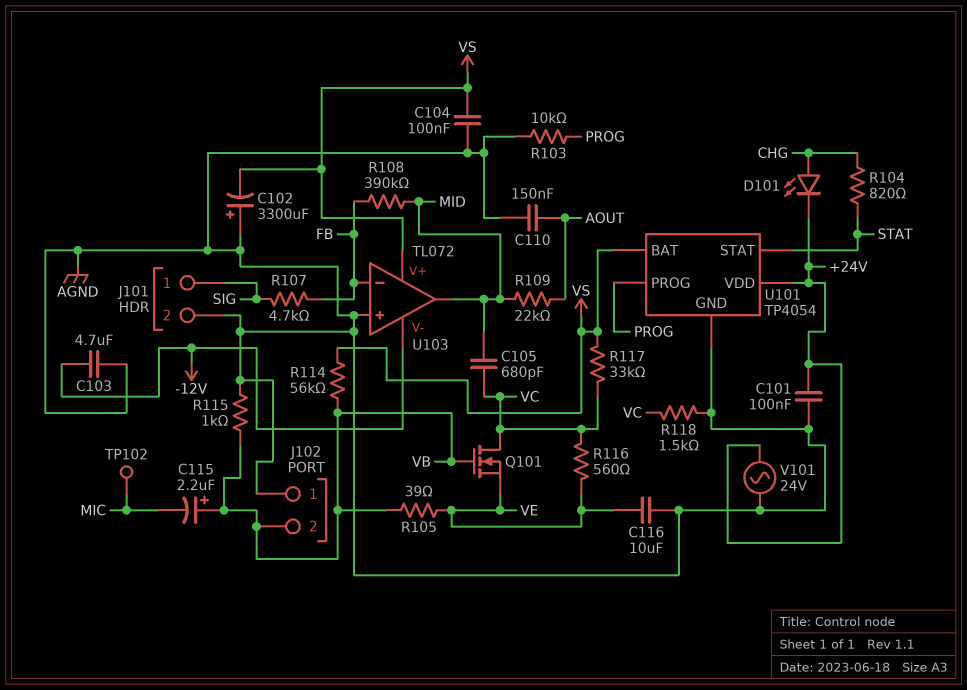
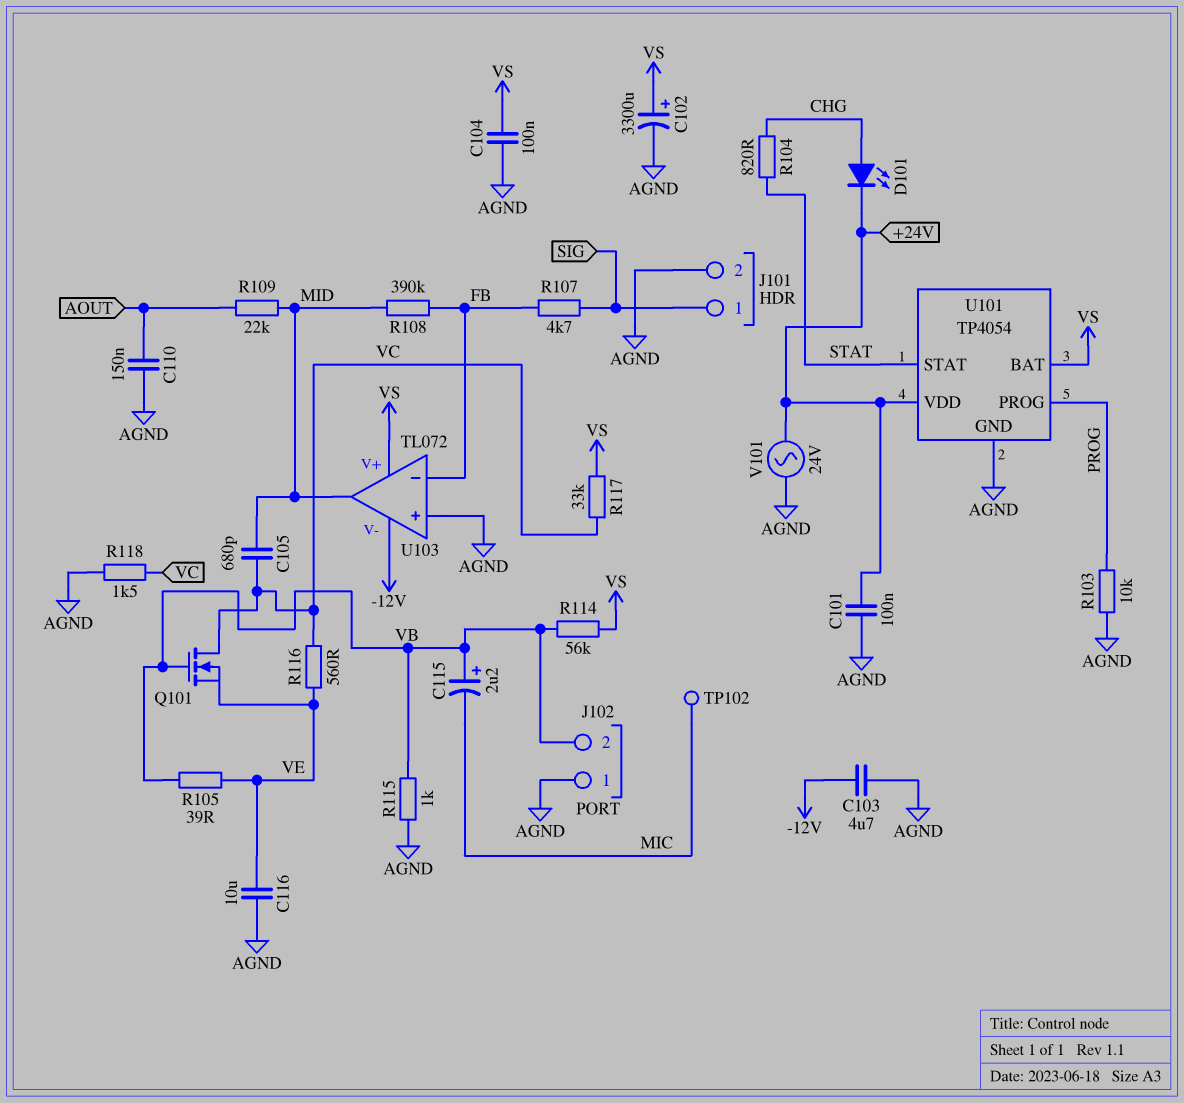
C102: 3300uF (plus AGND, minus VS) -> 3300uF (plus VS, minus AGND)

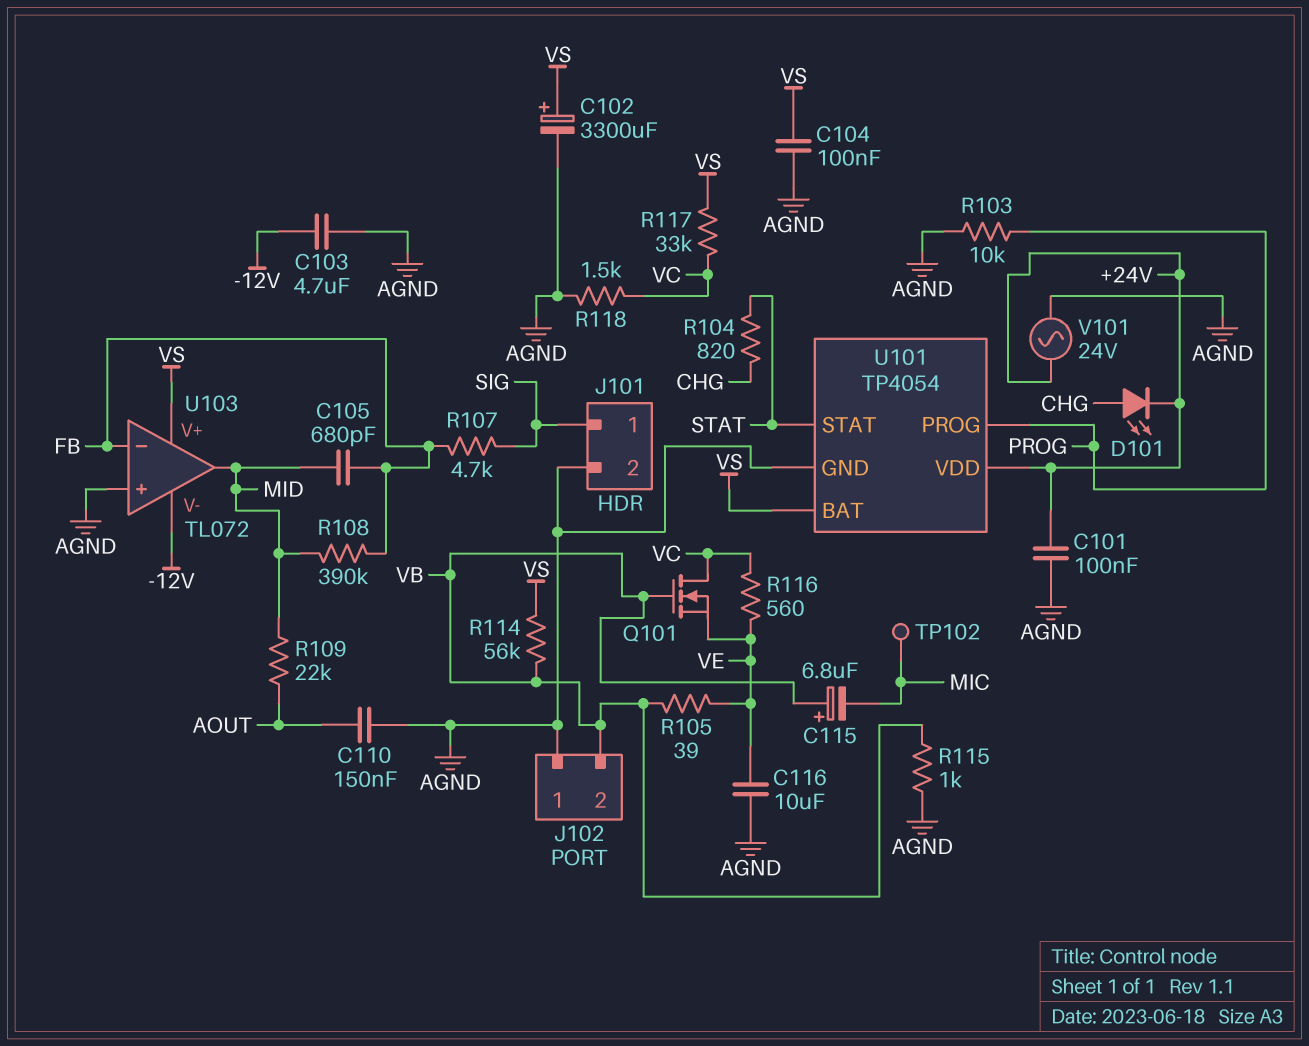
C105: 680pF (MID, VC) -> 680pF (FB, MID)
C115: 2.2uF (plus VB, minus MIC) -> 6.8uF (plus VB, minus MIC)

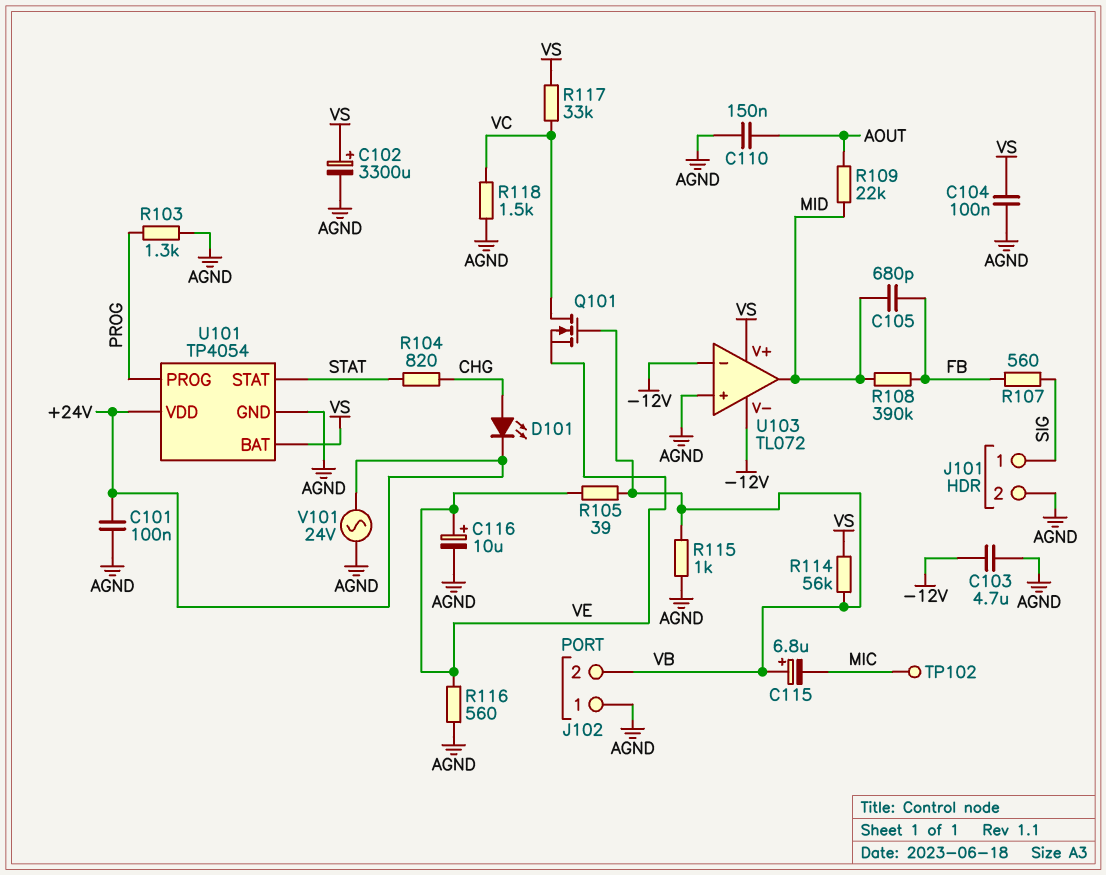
C116: 10uF (AGND, VE) -> 10uF (plus VE, minus AGND)
R103: 10k (AGND, PROG) -> 1.3k (AGND, PROG)
R107: 4.7k (FB, SIG) -> 560 (FB, SIG)
R116: 560 (VC, VE) -> 560 (AGND, VE)
U103 pin in-: FB -> -12V

